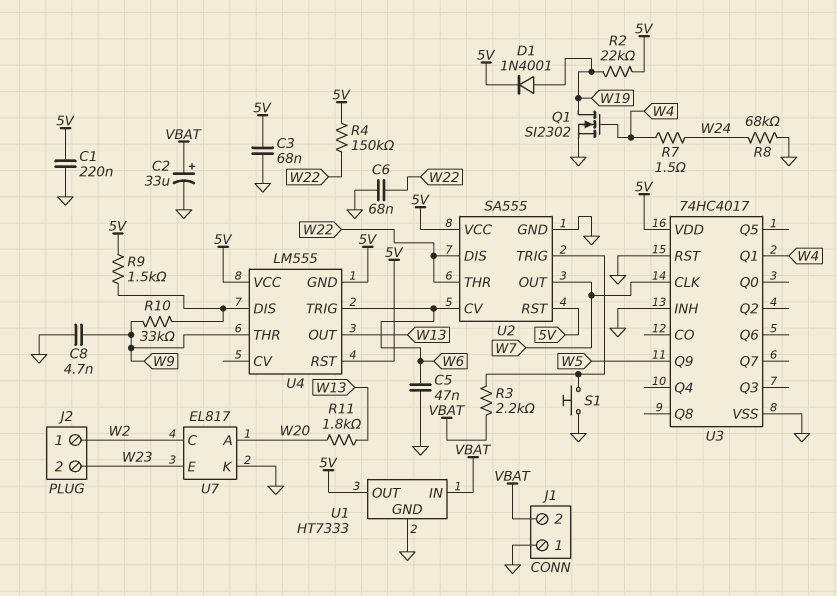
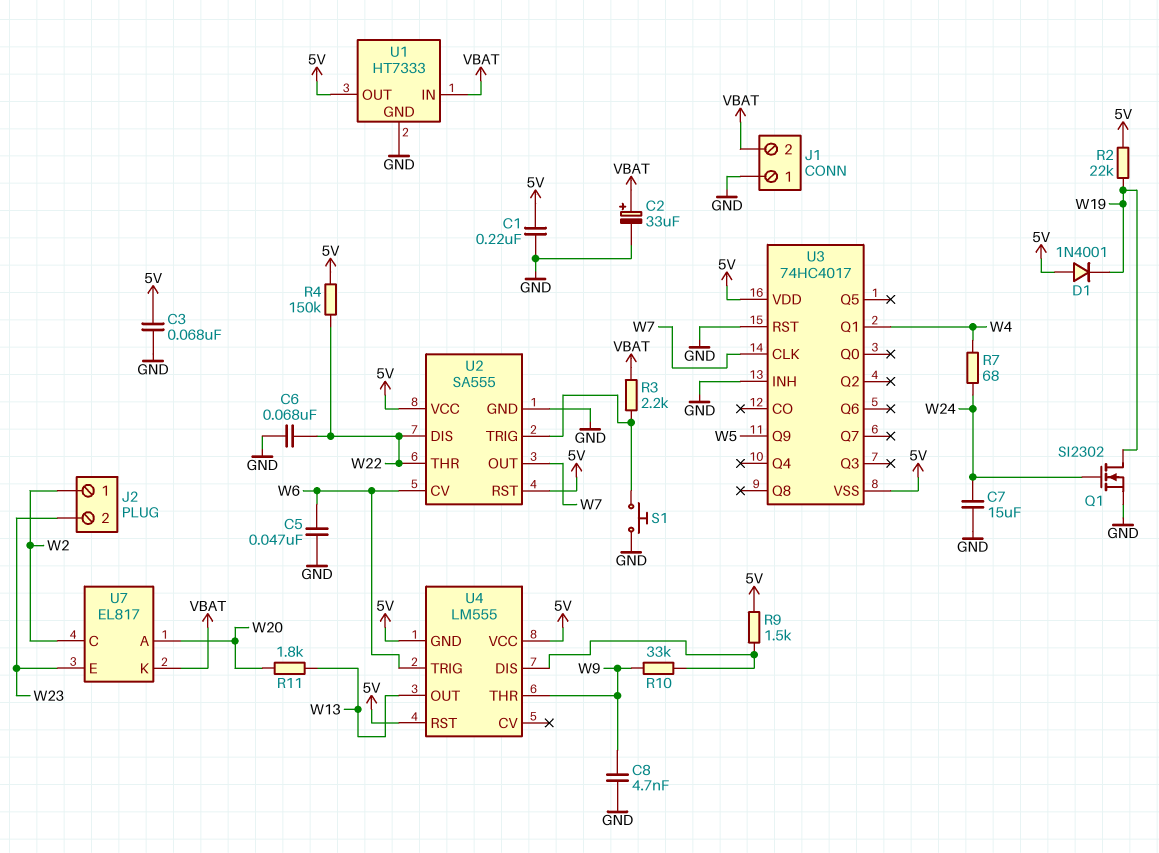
C7: none -> 15uF (GND, W24)
D1: diode 1N4001 (A W19, K 5V) -> diode 1N4001 (A 5V, K W19)
Q1: NMOS SI2302 (G W4, D W19, S GND) -> NMOS SI2302 (G W24, D W19, S GND)
R7: 1.5 (W4, W24) -> 68 (W4, W24)
R8: 68k (GND, W24) -> none
U3 pin VSS: GND -> 5V
U7 pin K: GND -> VBAT

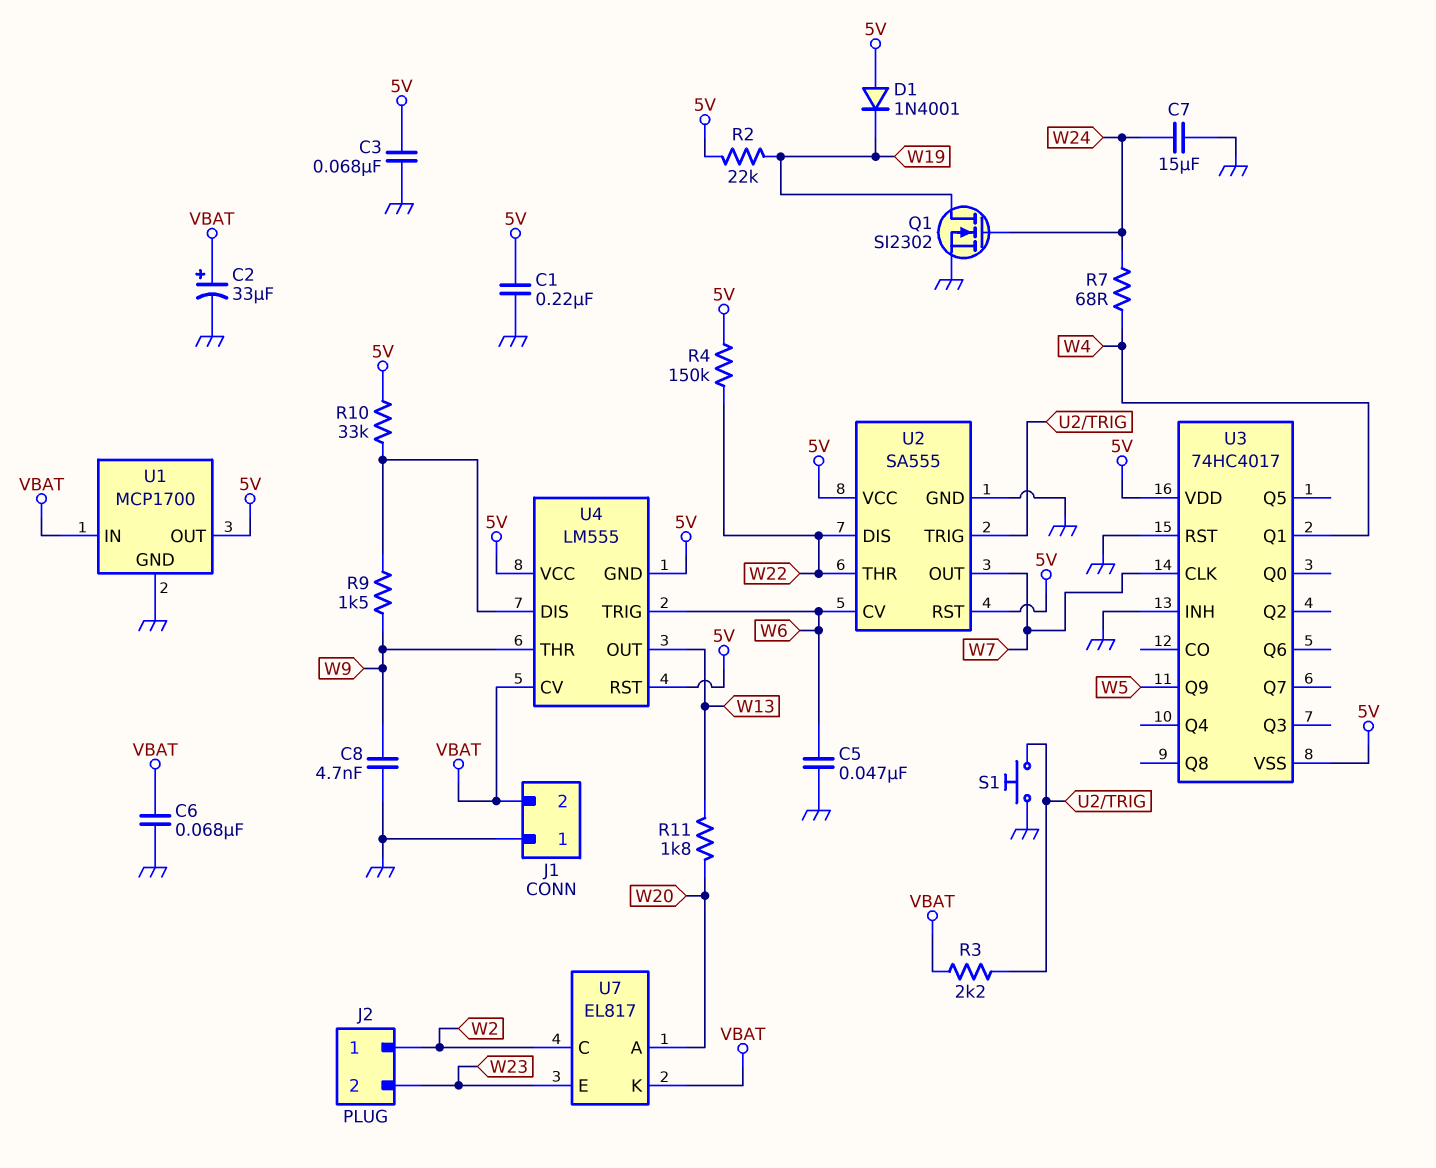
C6: 68nF (GND, W22) -> 68nF (GND, VBAT)
R9: 1.5k (5V, U4/DIS) -> 1.5k (U4/DIS, W9)
R10: 33k (U4/DIS, W9) -> 33k (5V, U4/DIS)
U1: HT7333 -> MCP1700
U4 pin CV: none -> VBAT

